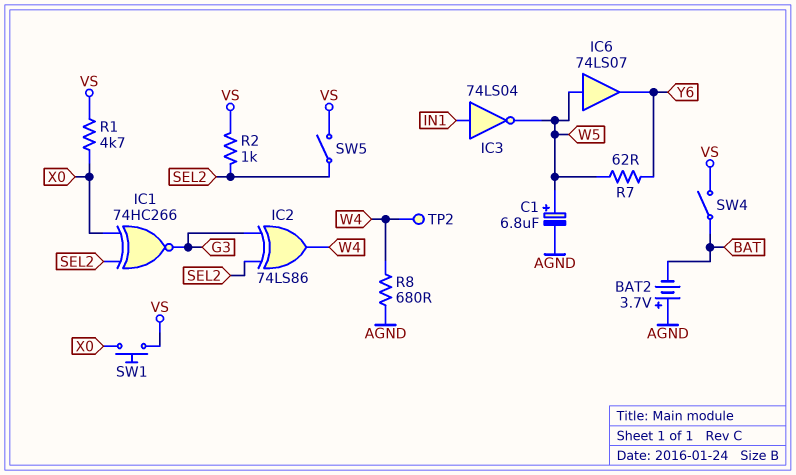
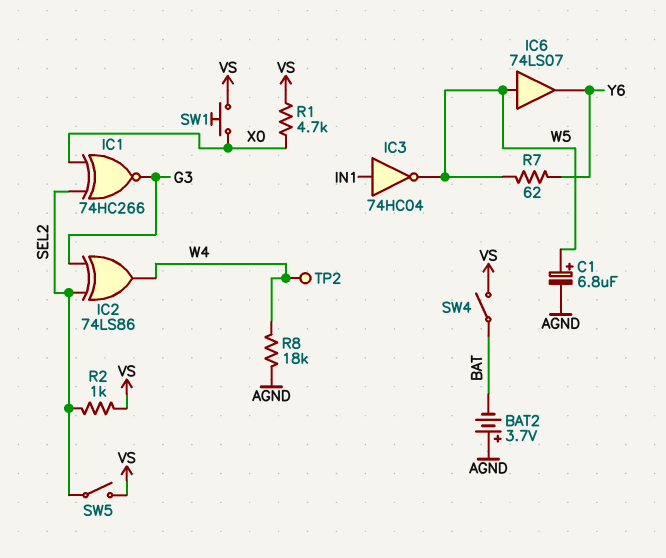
IC3: NOT 74LS04 (in IN1, out W5) -> NOT 74HC04 (in IN1, out W5)
R8: 680 (AGND, W4) -> 18k (AGND, W4)

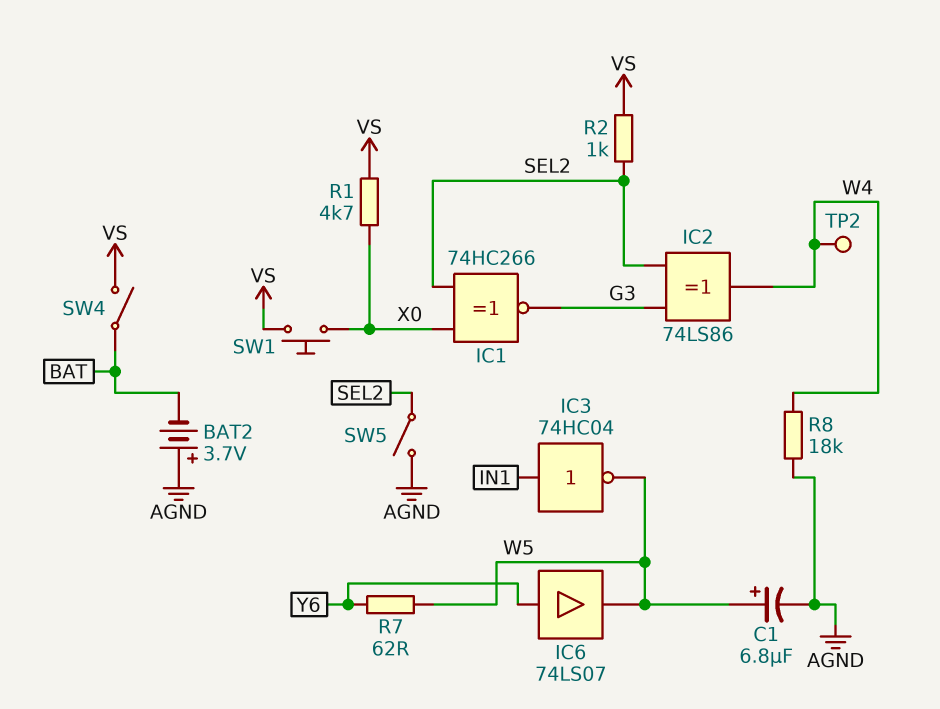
IC6: buffer 74LS07 (in W5, out Y6) -> buffer 74LS07 (in Y6, out W5)
SW5: switch (SEL2, VS) -> switch (AGND, SEL2)

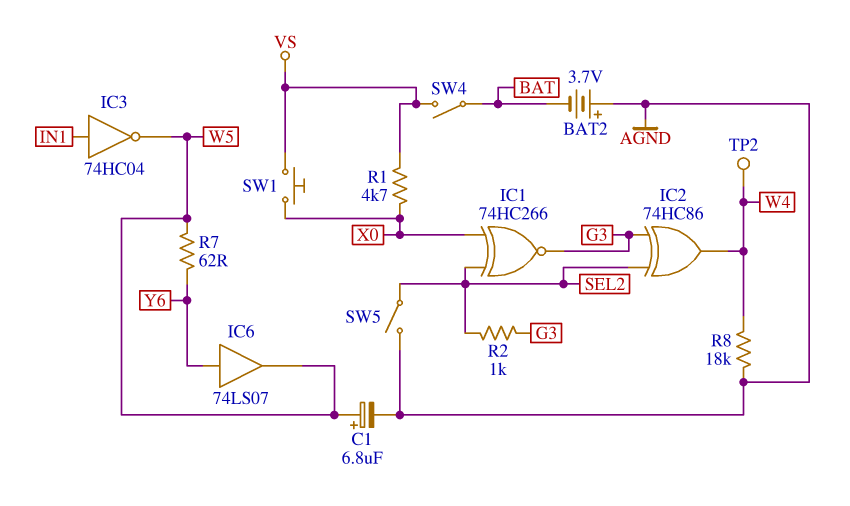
IC2: XOR 74LS86 (in G3, in SEL2, out W4) -> XOR 74HC86 (in G3, in SEL2, out W4)
R2: 1k (SEL2, VS) -> 1k (G3, SEL2)

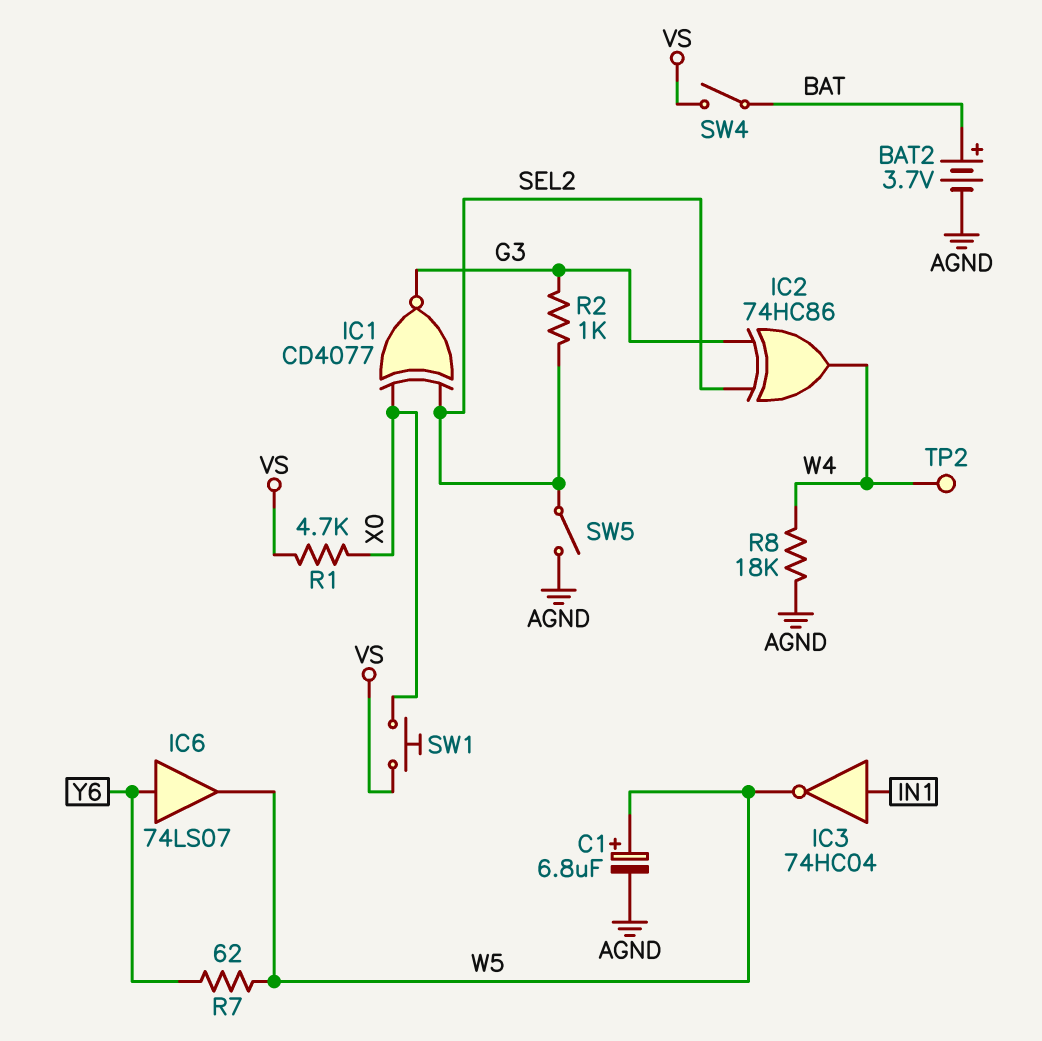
BAT2: 3.7V (plus AGND, minus BAT) -> 3.7V (plus BAT, minus AGND)
IC1: XNOR 74HC266 (in SEL2, in X0, out G3) -> XNOR CD4077 (in SEL2, in X0, out G3)

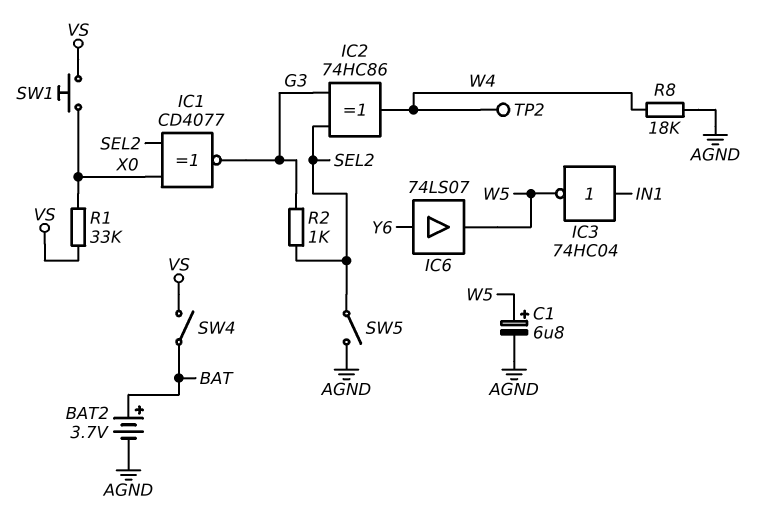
R1: 4.7k (VS, X0) -> 33k (VS, X0)
R7: 62 (W5, Y6) -> none

